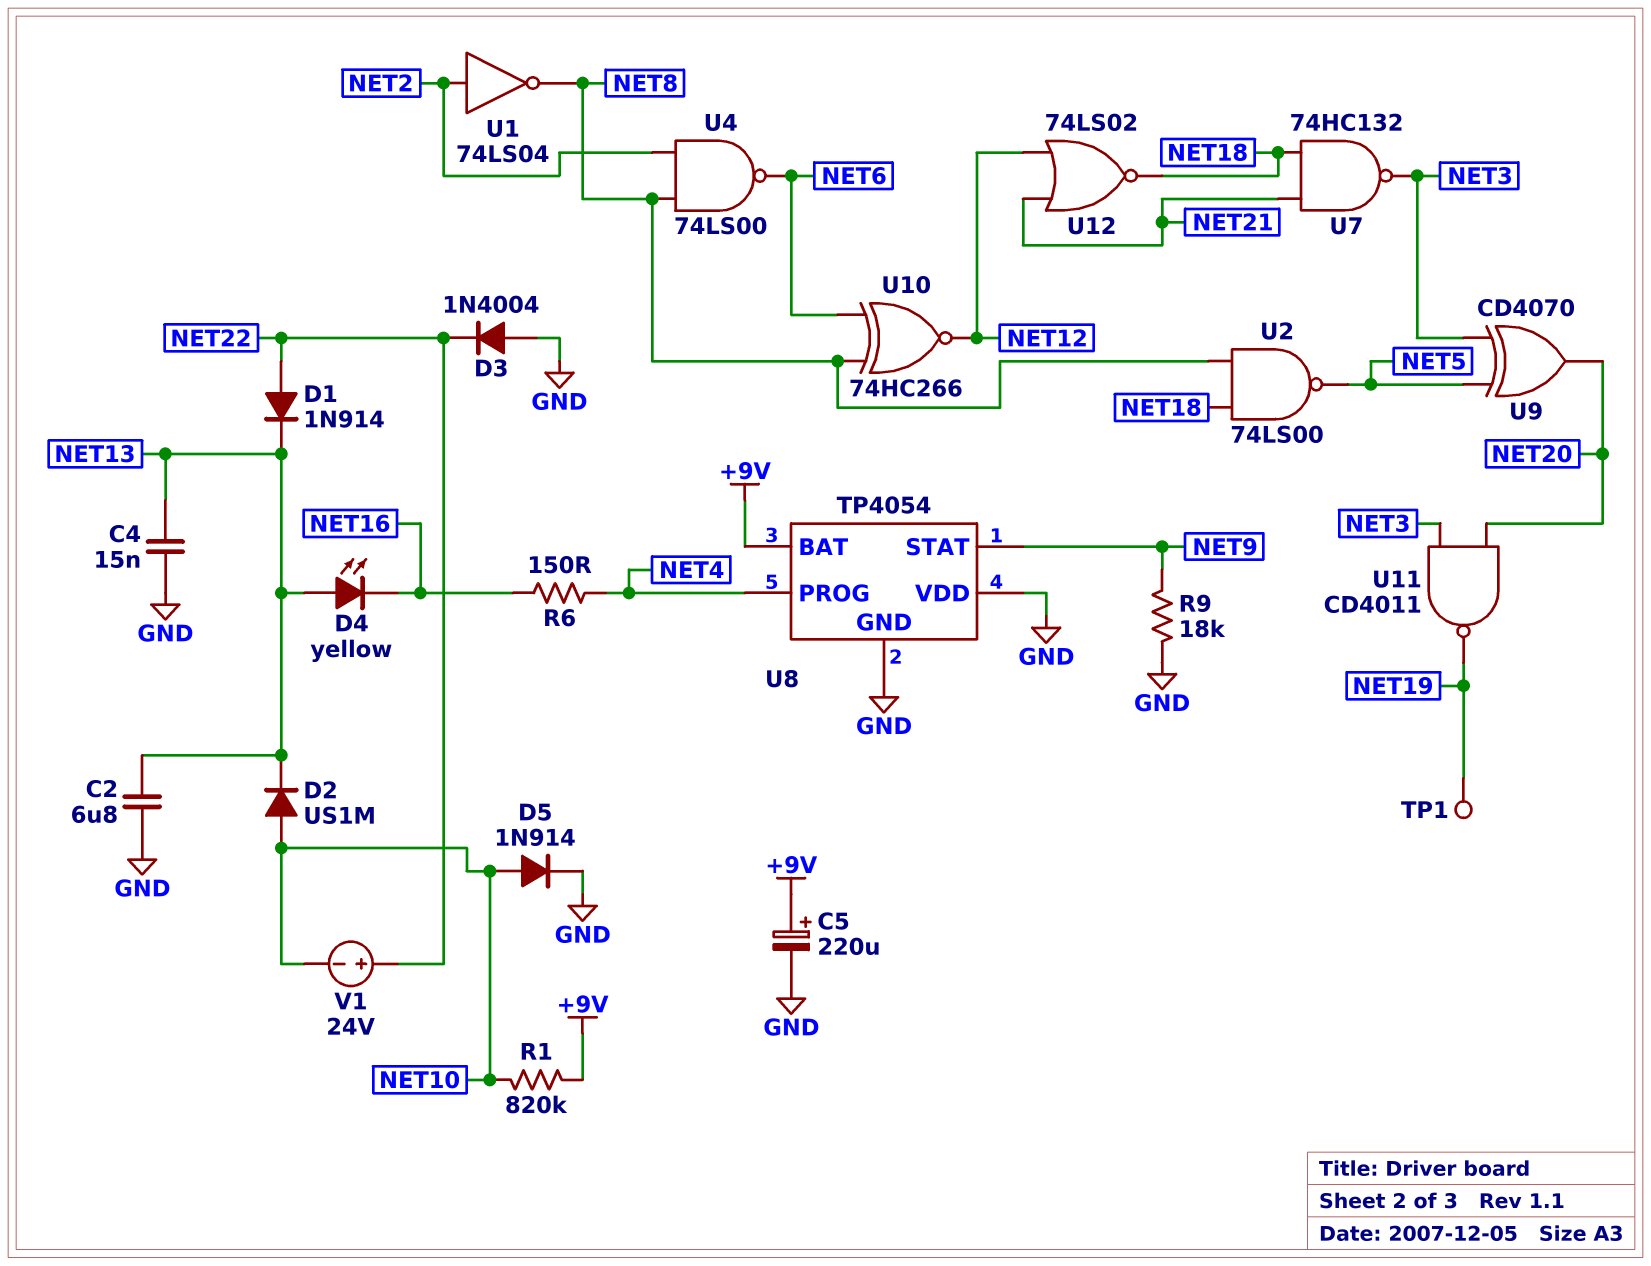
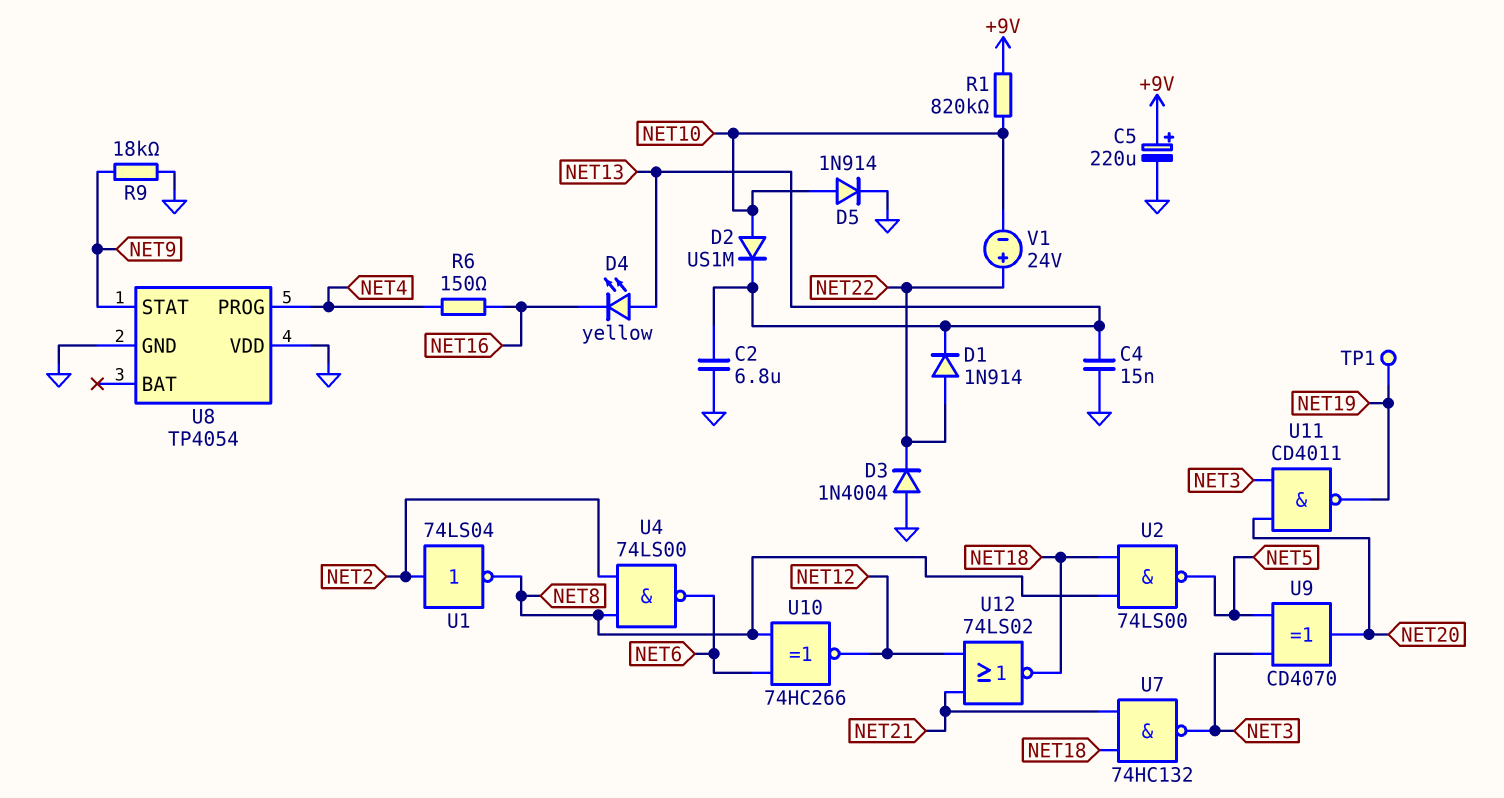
U8 pin BAT: +9V -> none

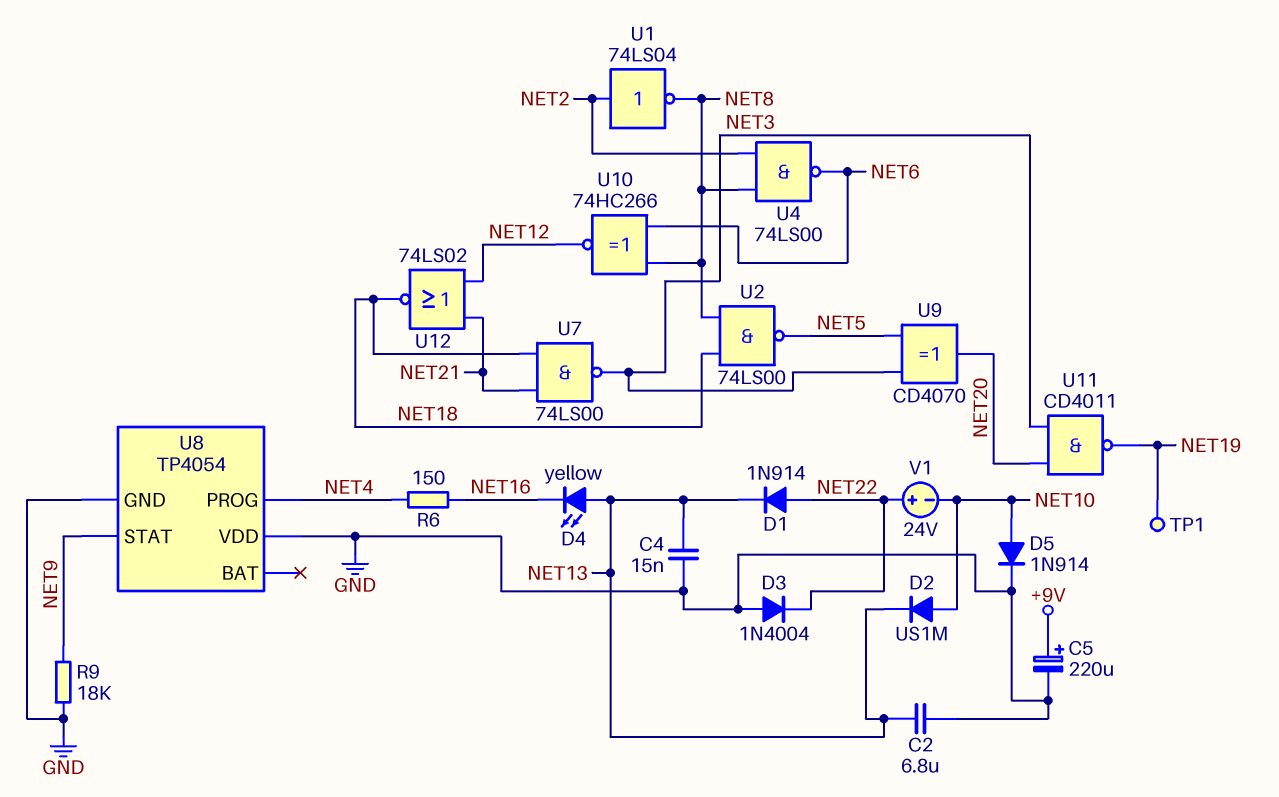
R1: 820k (+9V, NET10) -> none
U7: NAND 74HC132 (in NET18, in NET21, out NET3) -> NAND 74LS00 (in NET18, in NET21, out NET3)

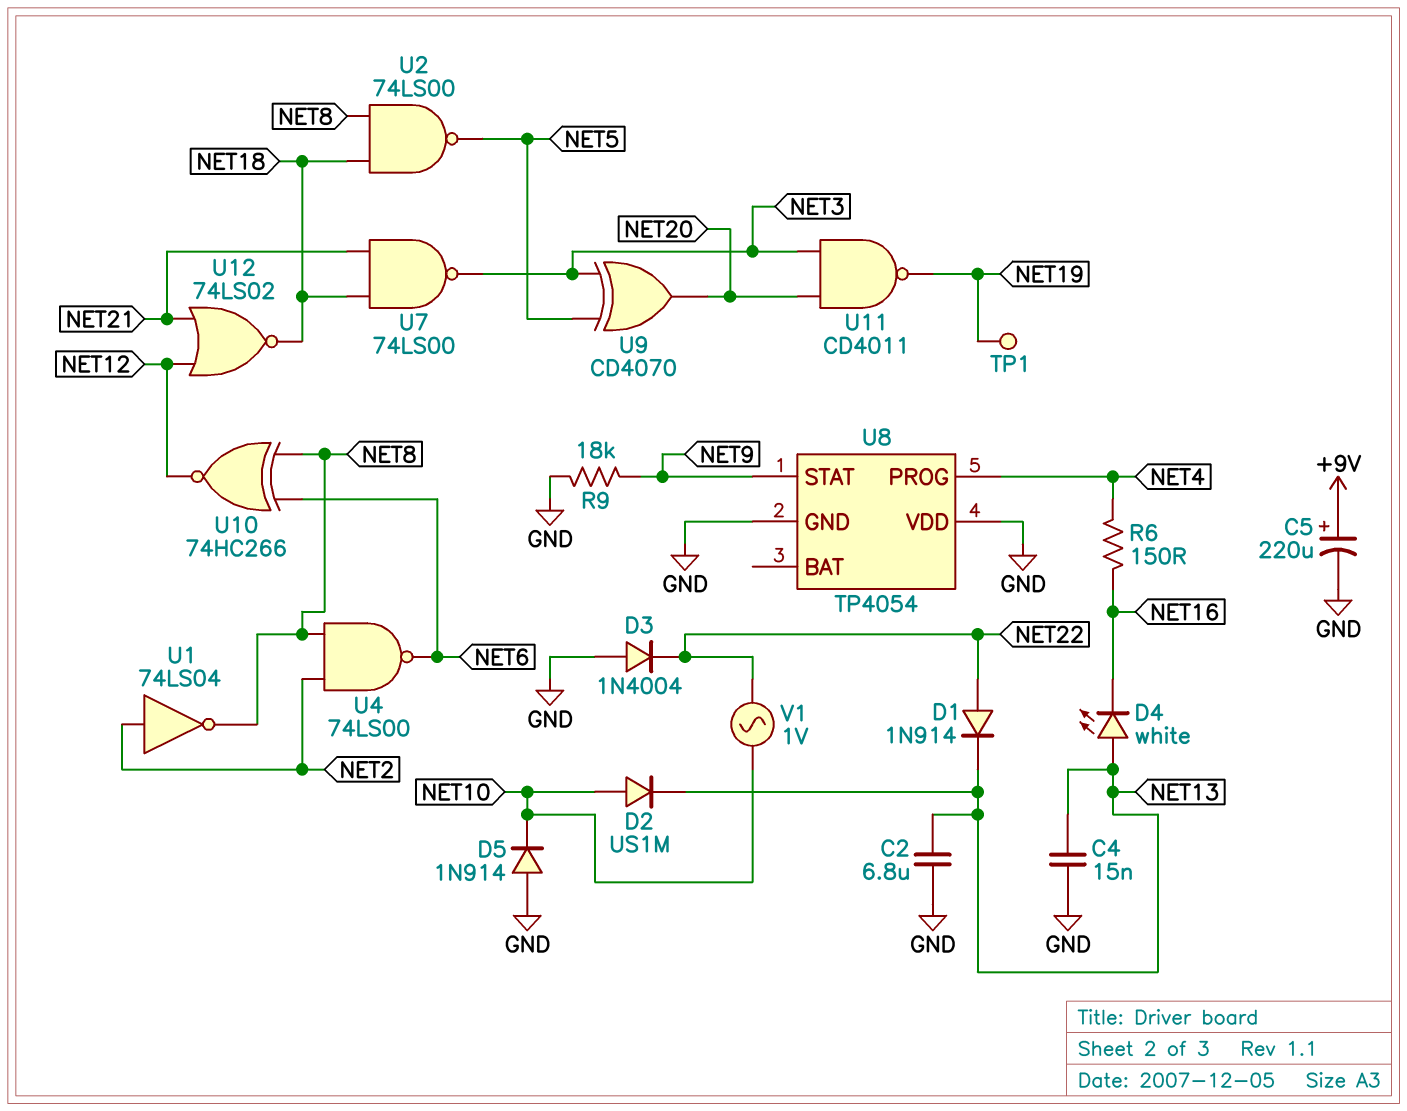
D4: LED yellow (A NET13, K NET16) -> LED white (A NET13, K NET16)
D5: diode 1N914 (A NET10, K GND) -> diode 1N914 (A GND, K NET10)
V1: 24V (plus NET22, minus NET10) -> AC 1V (NET10, NET22)

